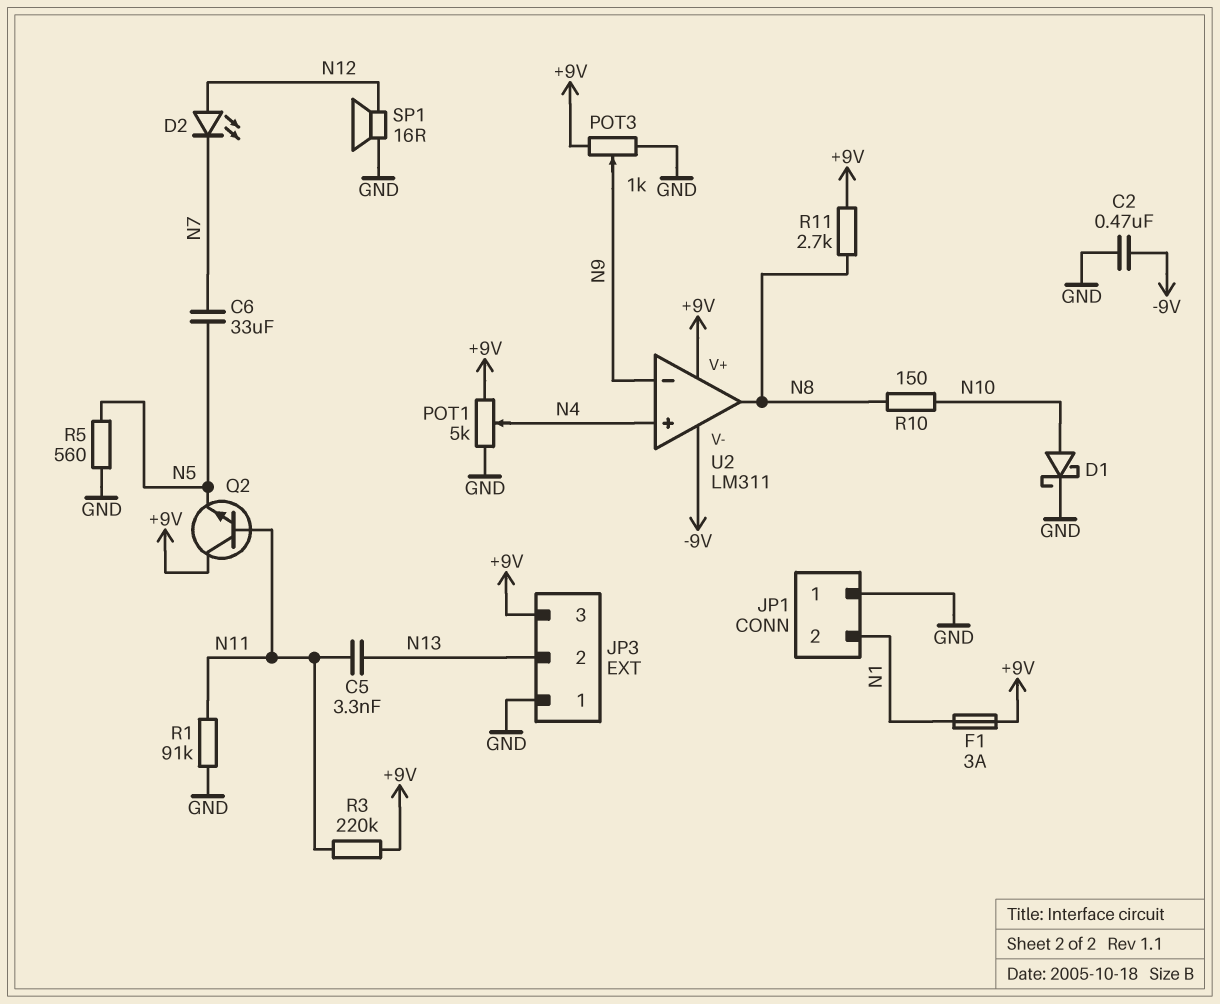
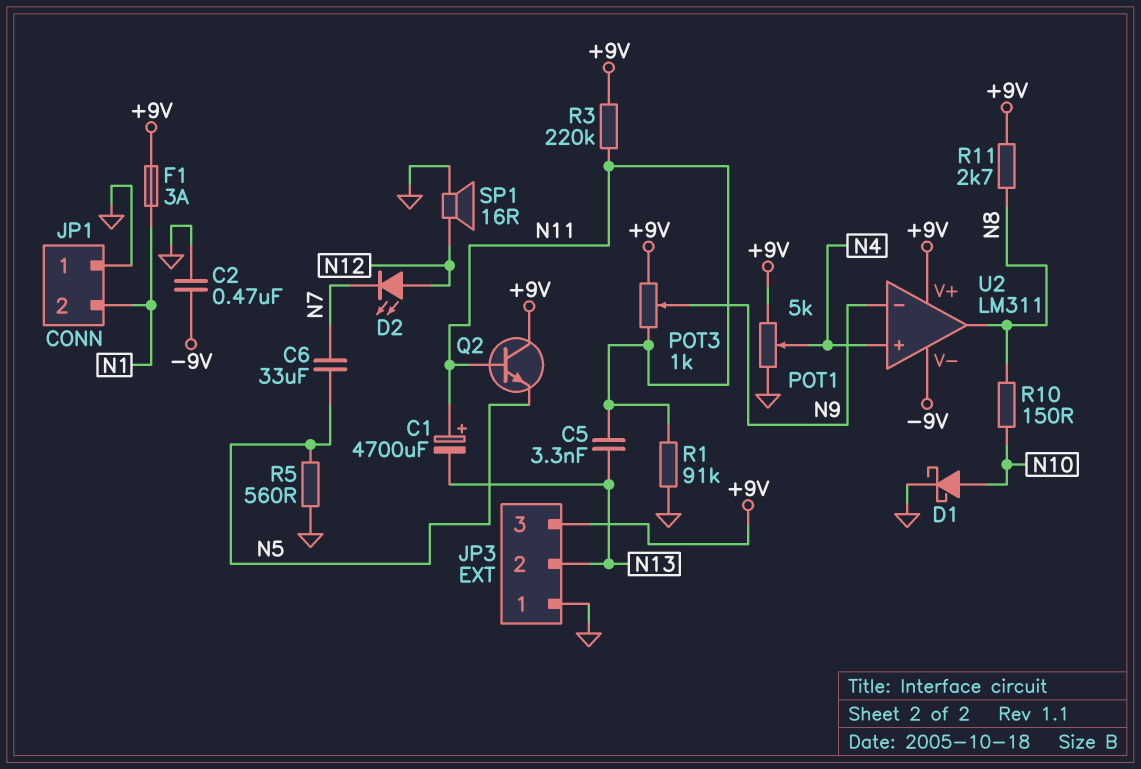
C1: none -> 4700uF (plus N11, minus N13)
POT3: 1k (+9V, GND, wiper N9) -> 1k (+9V, N11, wiper N9)

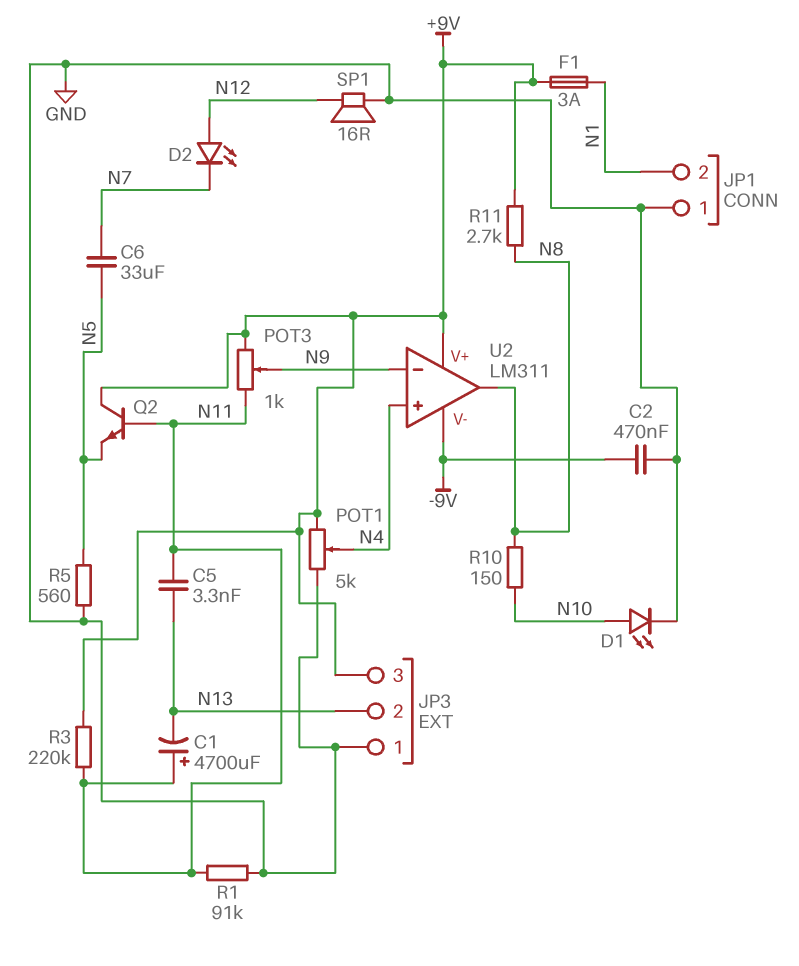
D1: schottky (A N10, K GND) -> LED (A N10, K GND)

